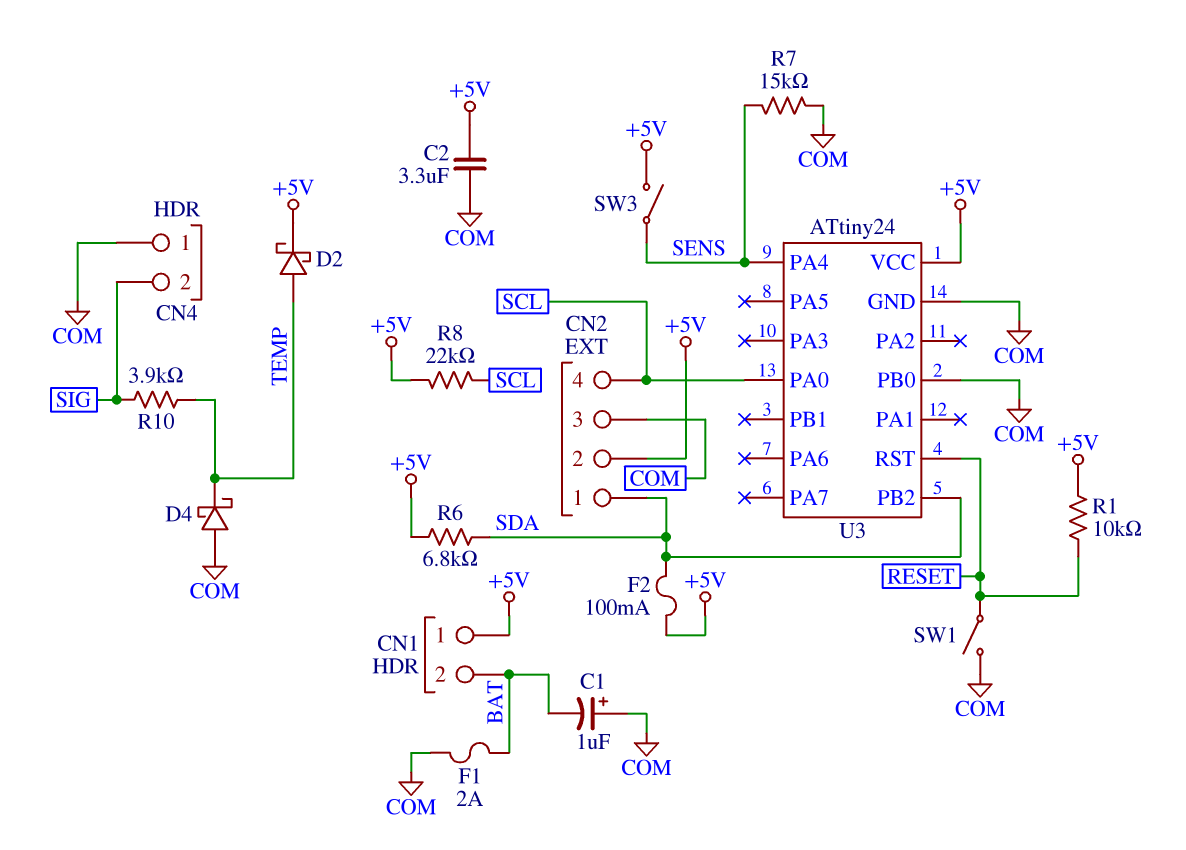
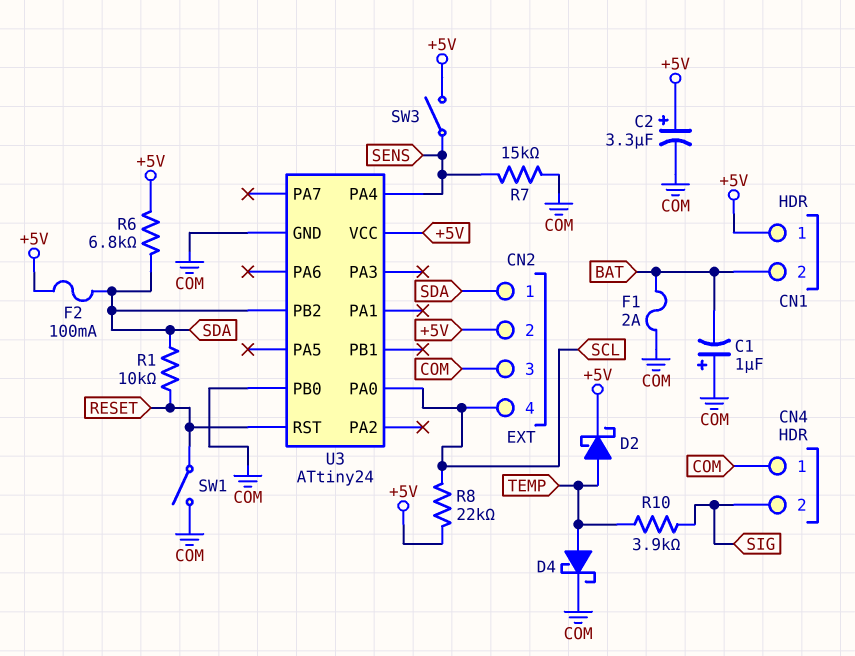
C2: 3.3uF (+5V, COM) -> 3.3uF (plus +5V, minus COM)
D4: schottky (A COM, K TEMP) -> schottky (A TEMP, K COM)
R1: 10k (+5V, RESET) -> 10k (RESET, SDA)

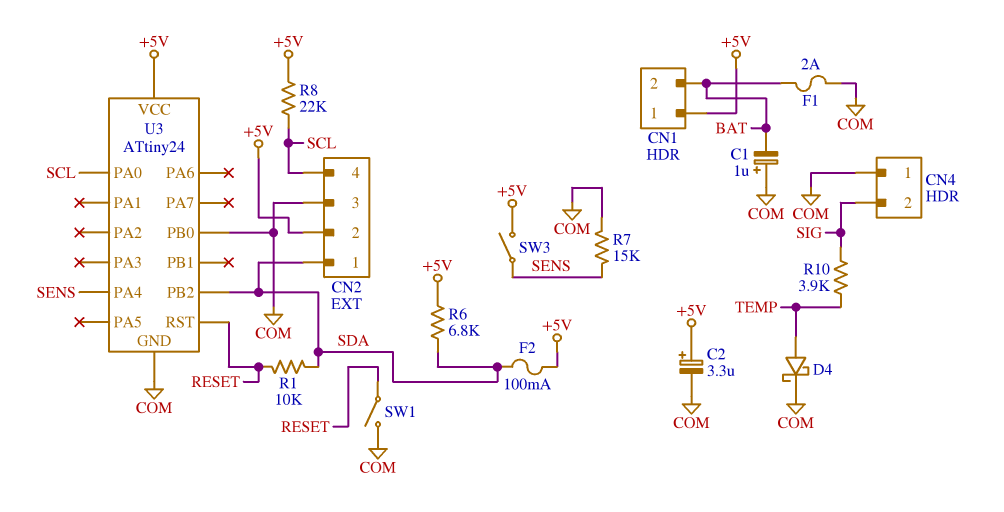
D2: schottky (A TEMP, K +5V) -> none

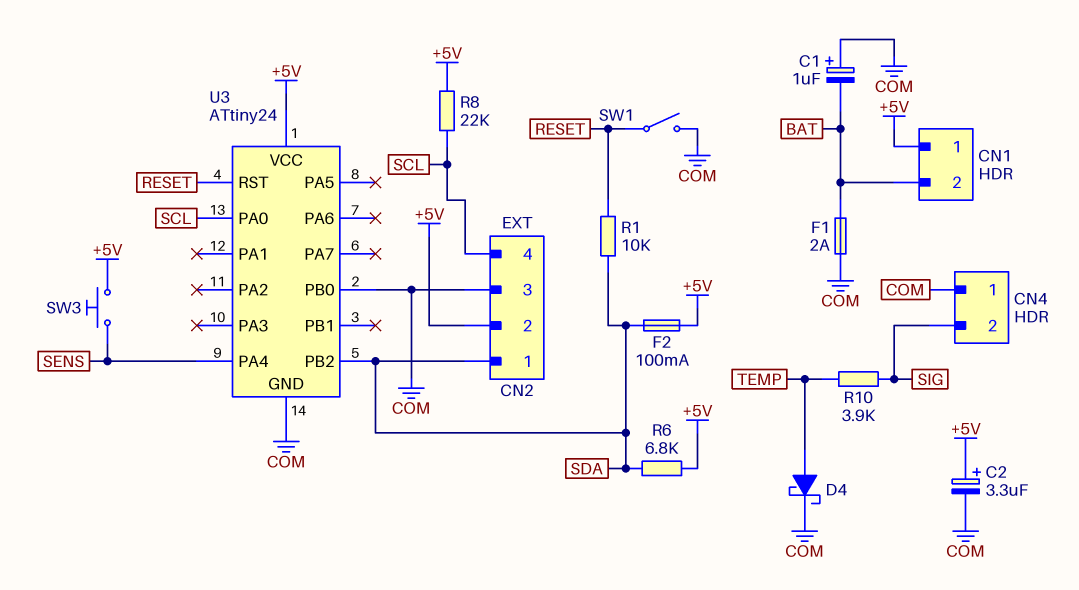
R7: 15k (COM, SENS) -> none
SW3: switch (+5V, SENS) -> button (+5V, SENS)

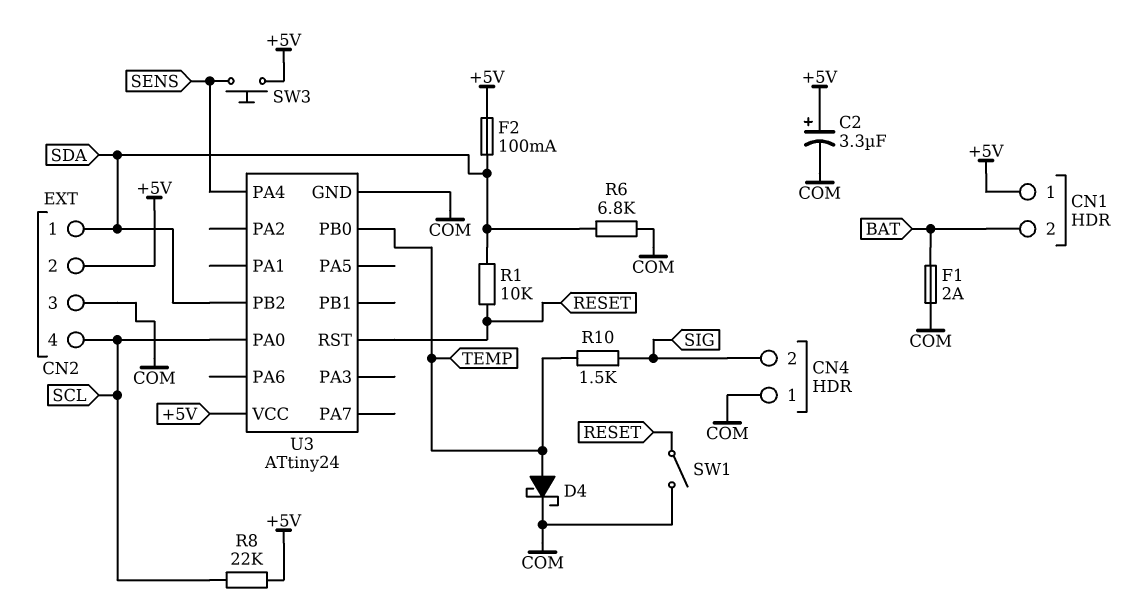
C1: 1uF (plus COM, minus BAT) -> none
R6: 6.8k (+5V, SDA) -> 6.8k (COM, SDA)
R10: 3.9k (SIG, TEMP) -> 1.5k (SIG, TEMP)
U3 pin PB0: COM -> TEMP

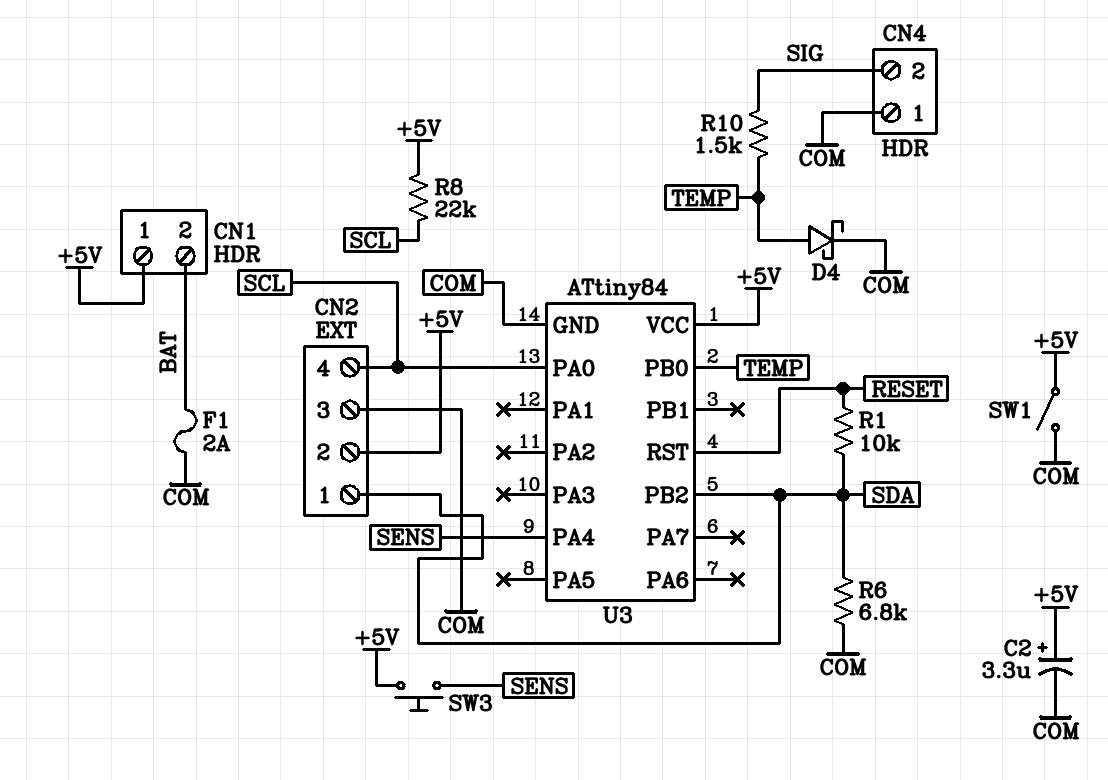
F2: 100mA (+5V, SDA) -> none
SW1: switch (COM, RESET) -> switch (+5V, COM)
U3: ATtiny24 -> ATtiny84

